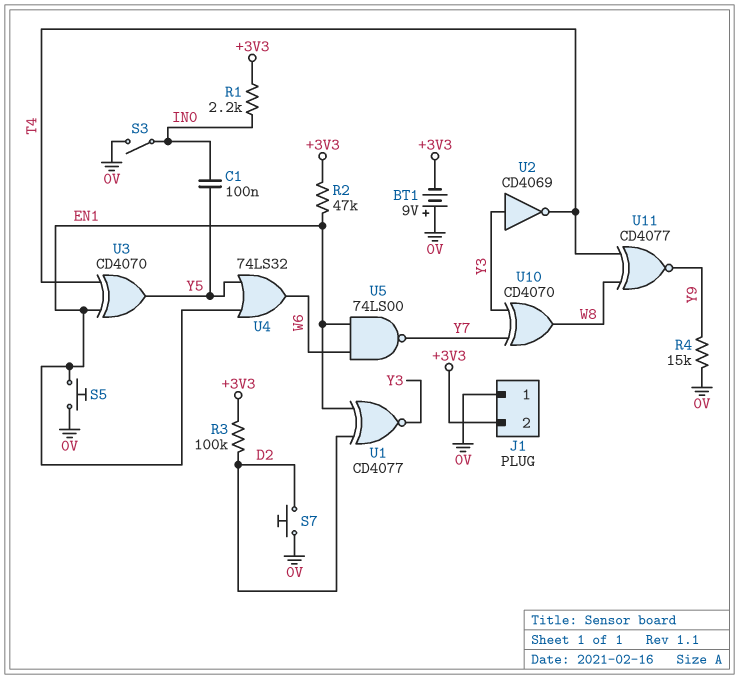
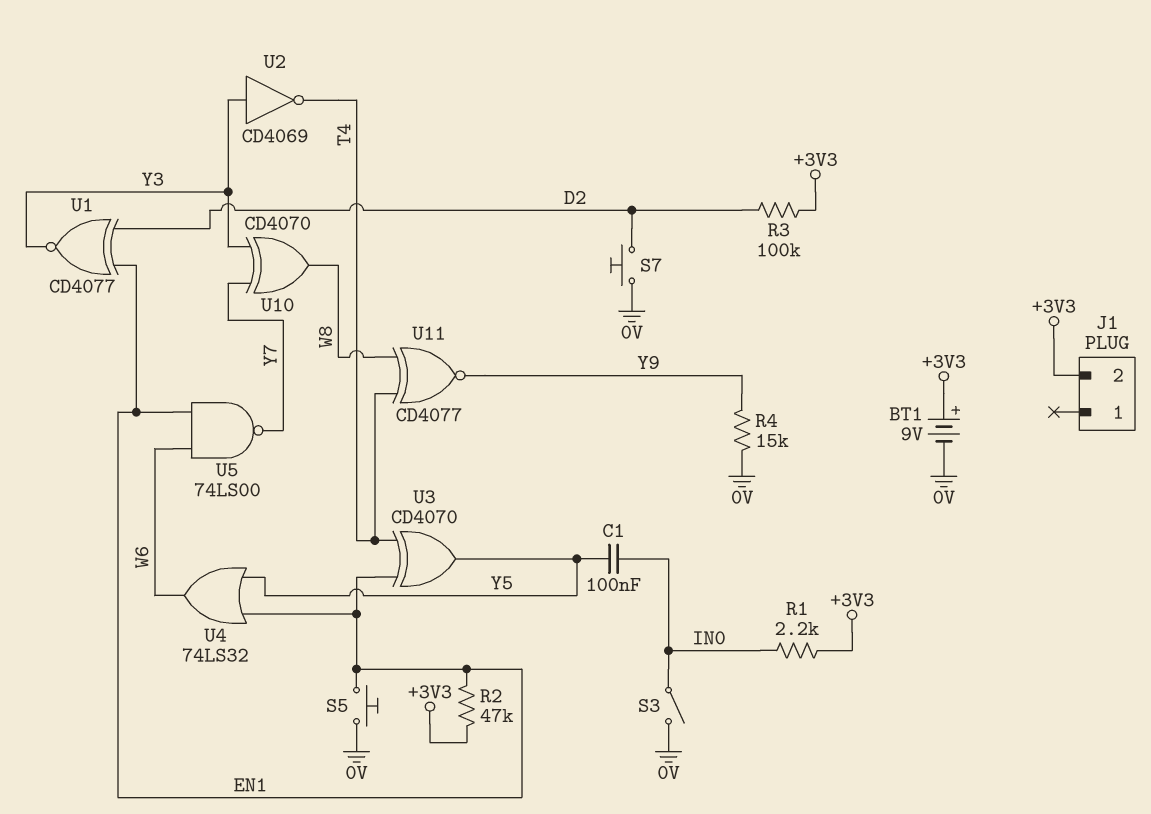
BT1: 9V (plus 0V, minus +3V3) -> 9V (plus +3V3, minus 0V)
J1 pin 1: 0V -> none

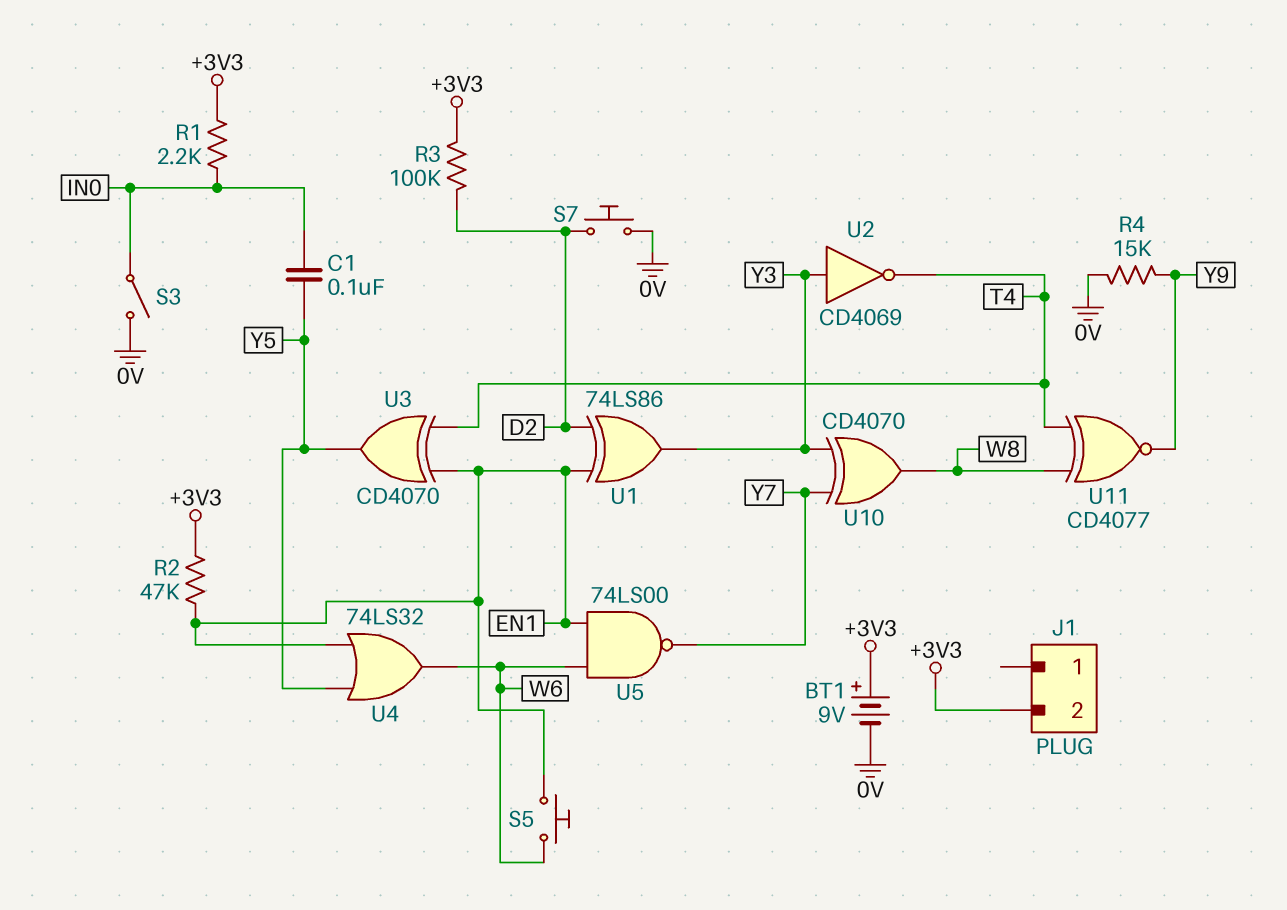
S5: button (0V, EN1) -> button (EN1, W6)
U1: XNOR CD4077 (in D2, in EN1, out Y3) -> XOR 74LS86 (in D2, in EN1, out Y3)

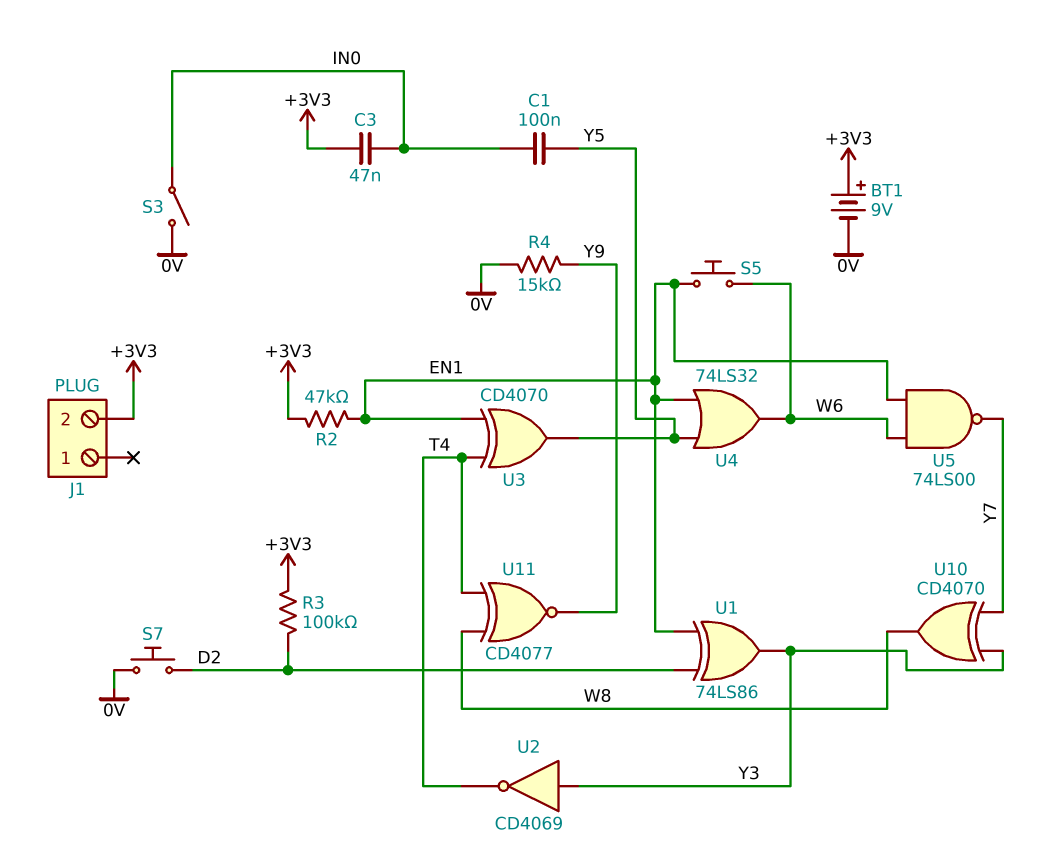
C3: none -> 47nF (+3V3, IN0)
R1: 2.2k (+3V3, IN0) -> none

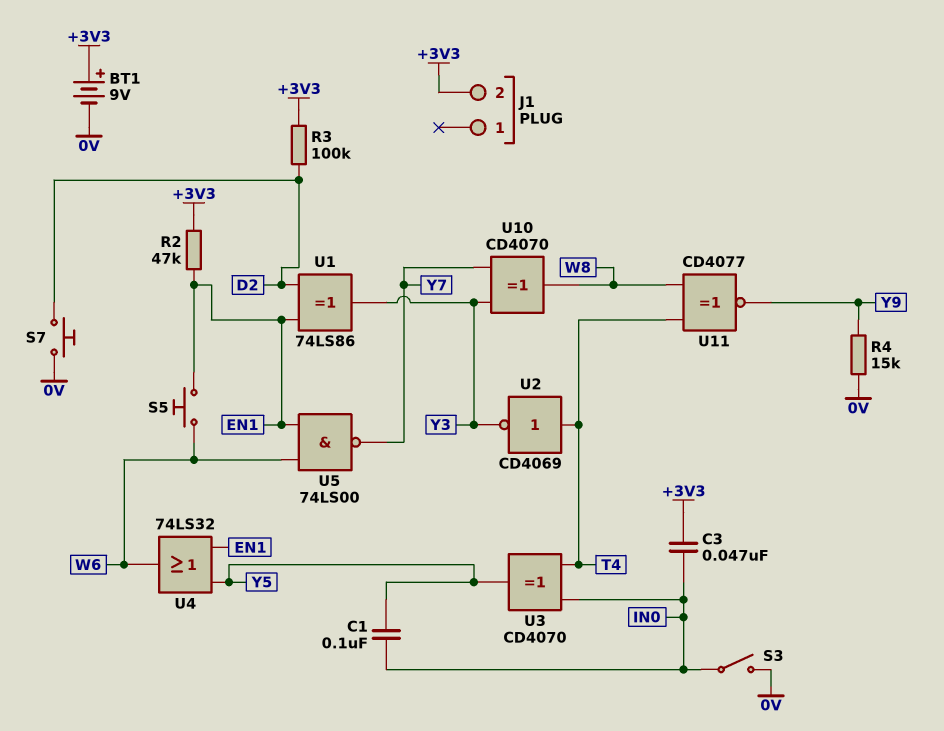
U2: NOT CD4069 (in Y3, out T4) -> NOT CD4069 (in T4, out Y3)
U3: XOR CD4070 (in EN1, in T4, out Y5) -> XOR CD4070 (in IN0, in T4, out Y5)

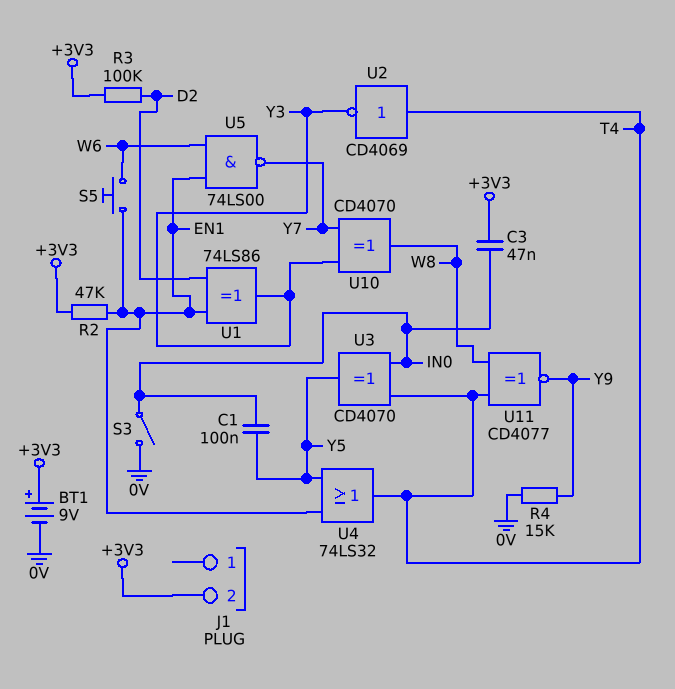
S7: button (0V, D2) -> none
U4: OR 74LS32 (in EN1, in Y5, out W6) -> OR 74LS32 (in EN1, in Y5, out T4)

